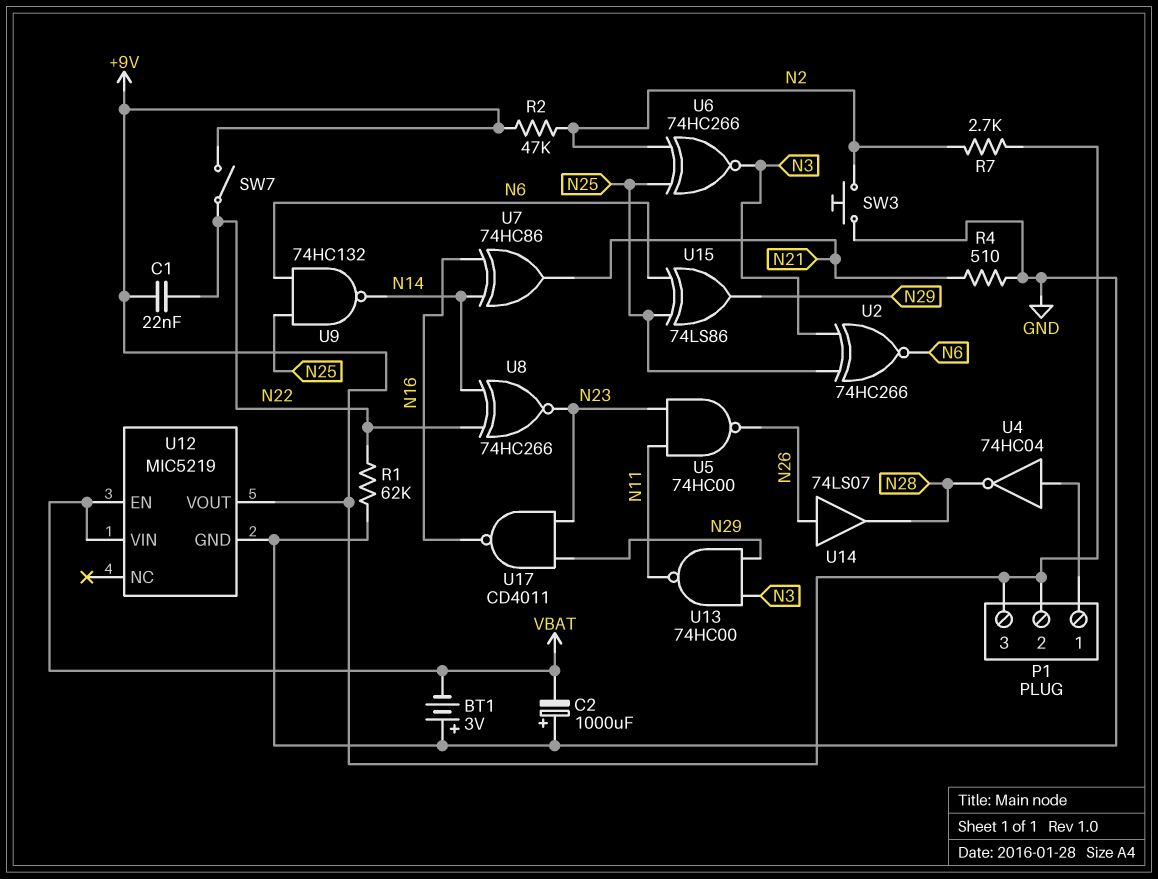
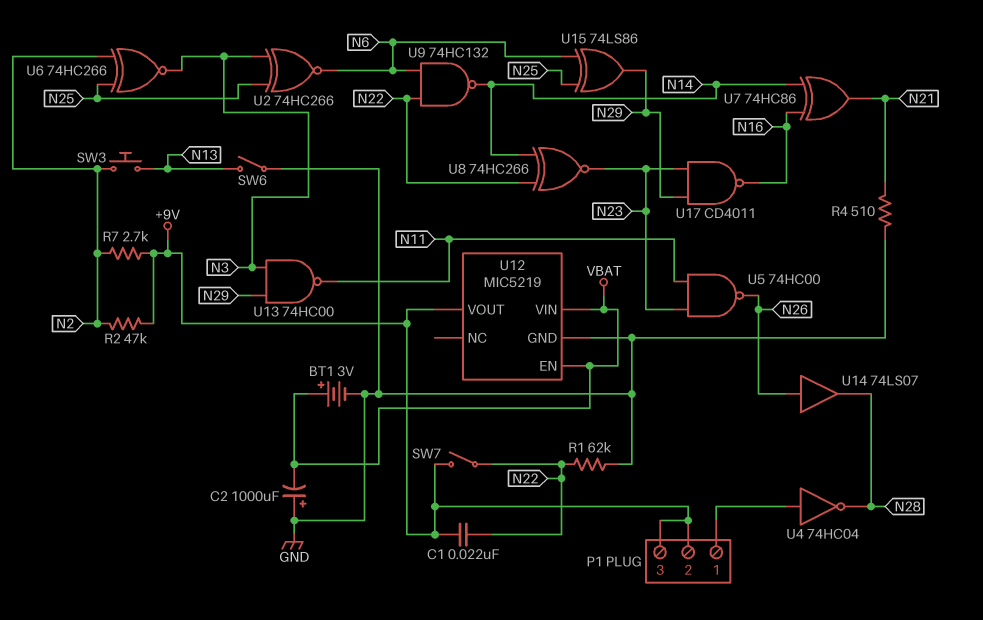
BT1: 3V (plus GND, minus VBAT) -> 3V (plus VBAT, minus GND)
SW3: button (GND, N2) -> button (N2, N13)
SW6: none -> switch (GND, N13)
U9: NAND 74HC132 (in N6, in N25, out N14) -> NAND 74HC132 (in N6, in N22, out N14)

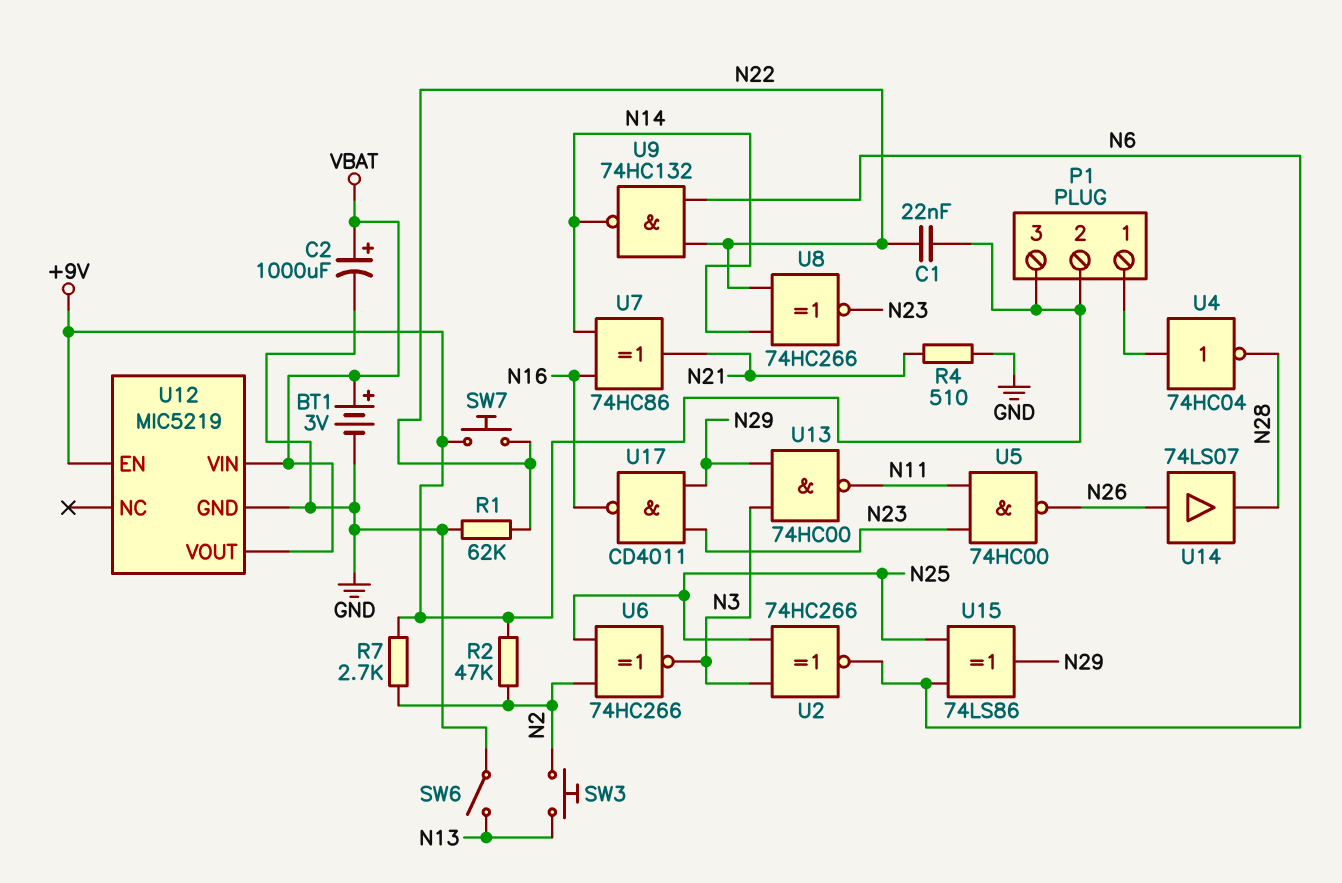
C2: 1000uF (plus GND, minus VBAT) -> 1000uF (plus VBAT, minus GND)
SW7: switch (+9V, N22) -> button (+9V, N22)
U12 pin EN: VBAT -> +9V
U12 pin VOUT: +9V -> VBAT

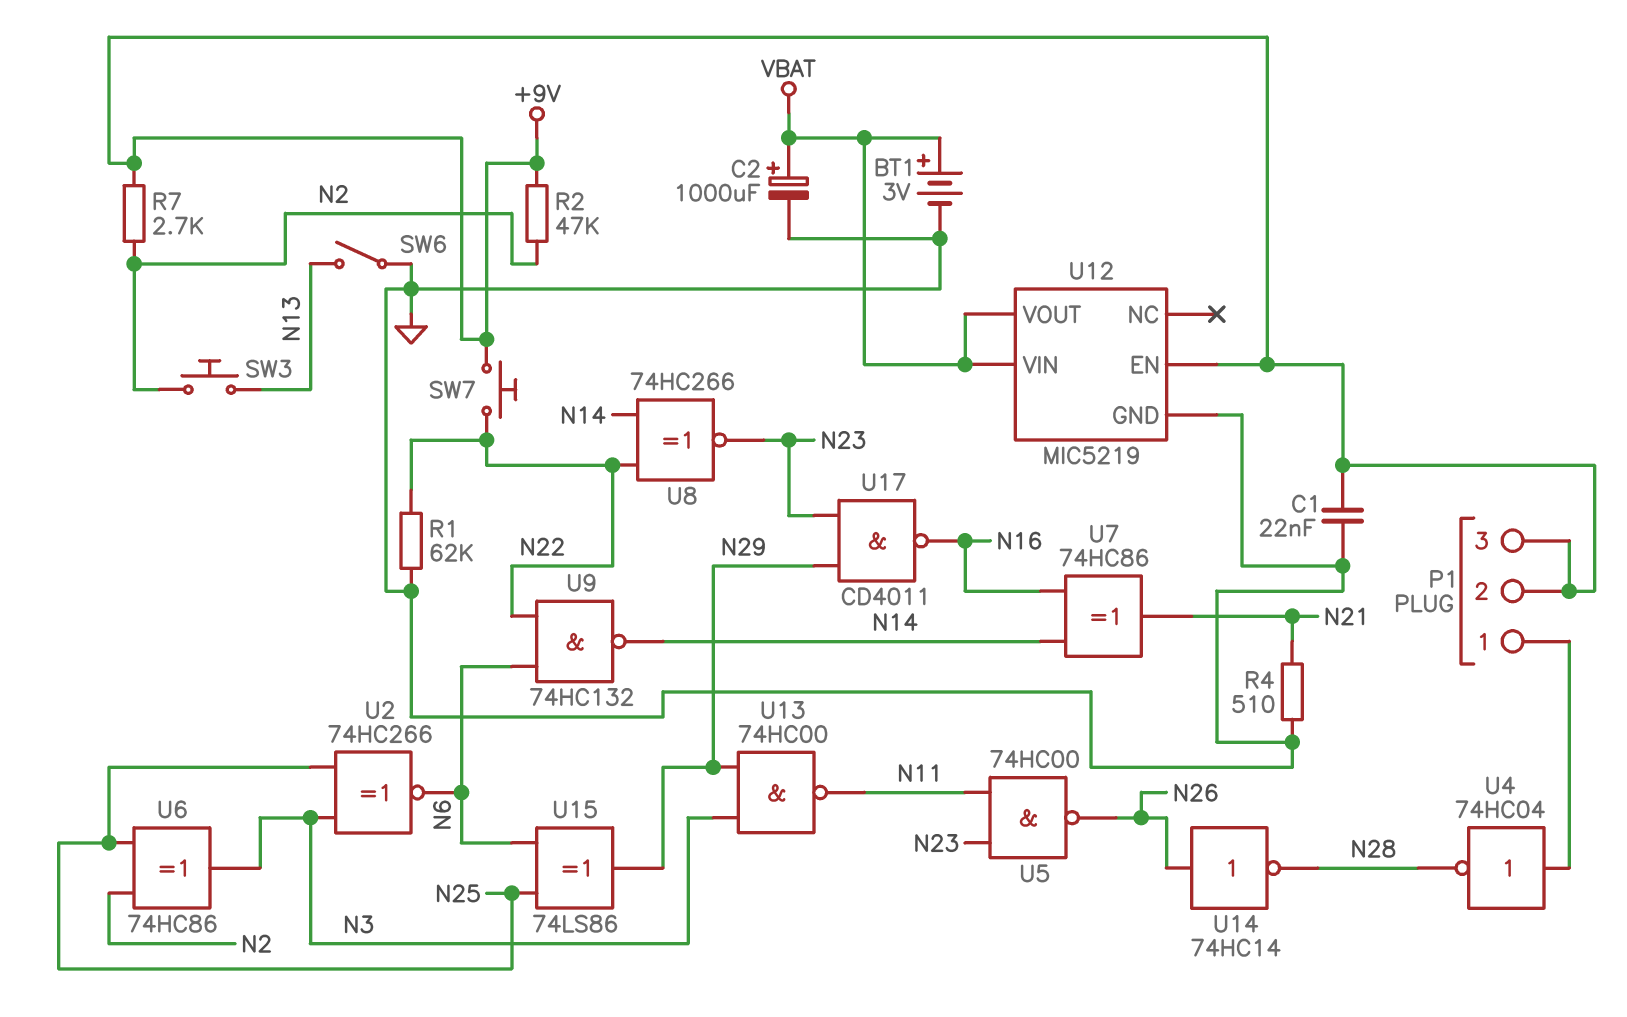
C1: 22nF (+9V, N22) -> 22nF (+9V, GND)
U6: XNOR 74HC266 (in N2, in N25, out N3) -> XOR 74HC86 (in N2, in N25, out N3)
U14: buffer 74LS07 (in N26, out N28) -> NOT 74HC14 (in N26, out N28)

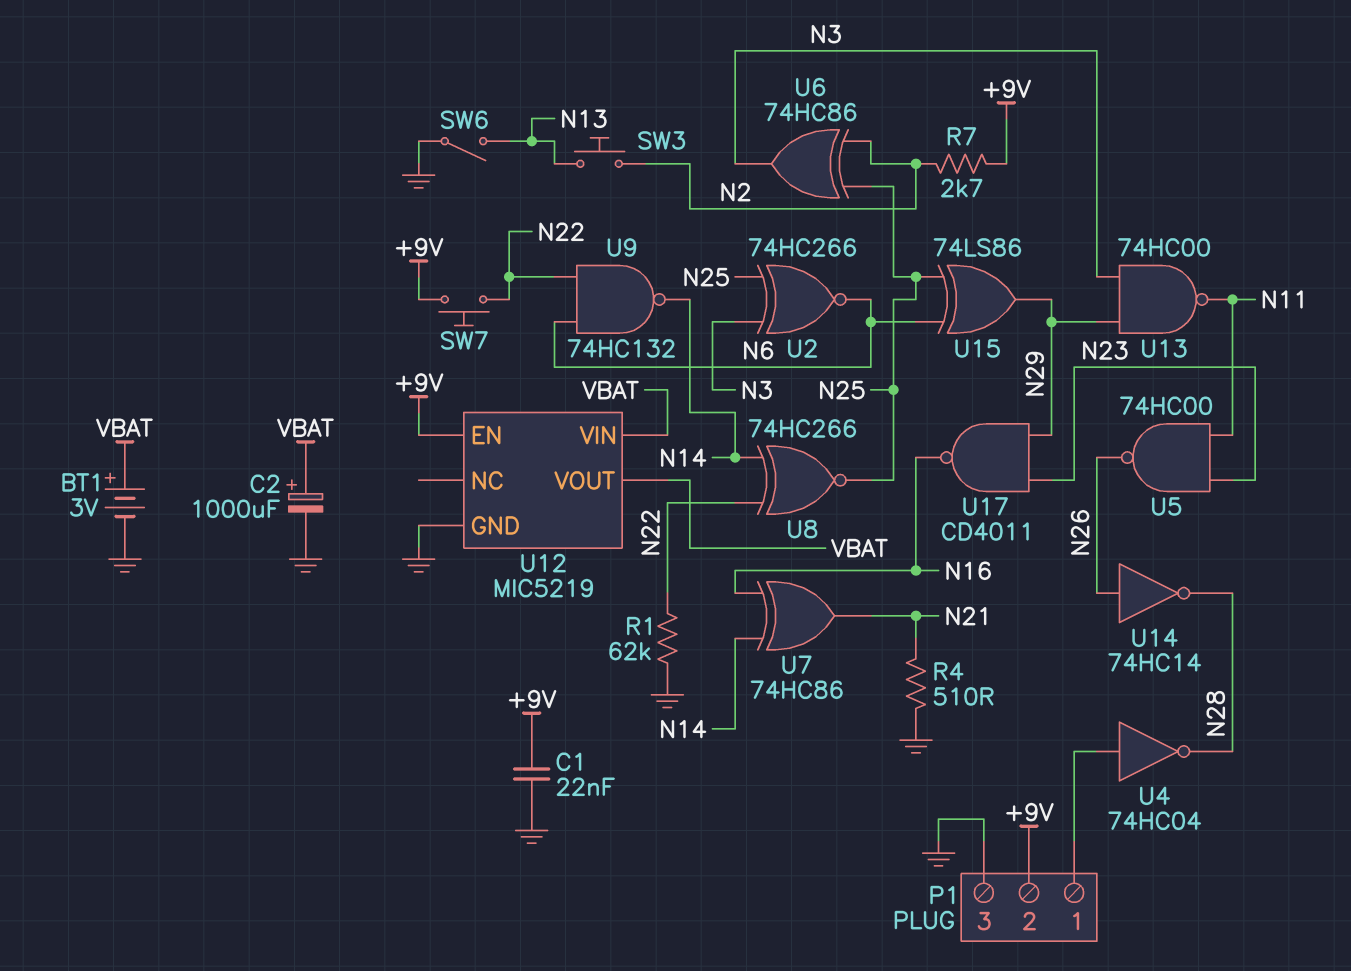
P1 pin 3: +9V -> GND
R2: 47k (+9V, N2) -> none
U8: XNOR 74HC266 (in N14, in N22, out N23) -> XNOR 74HC266 (in N14, in N22, out N25)

